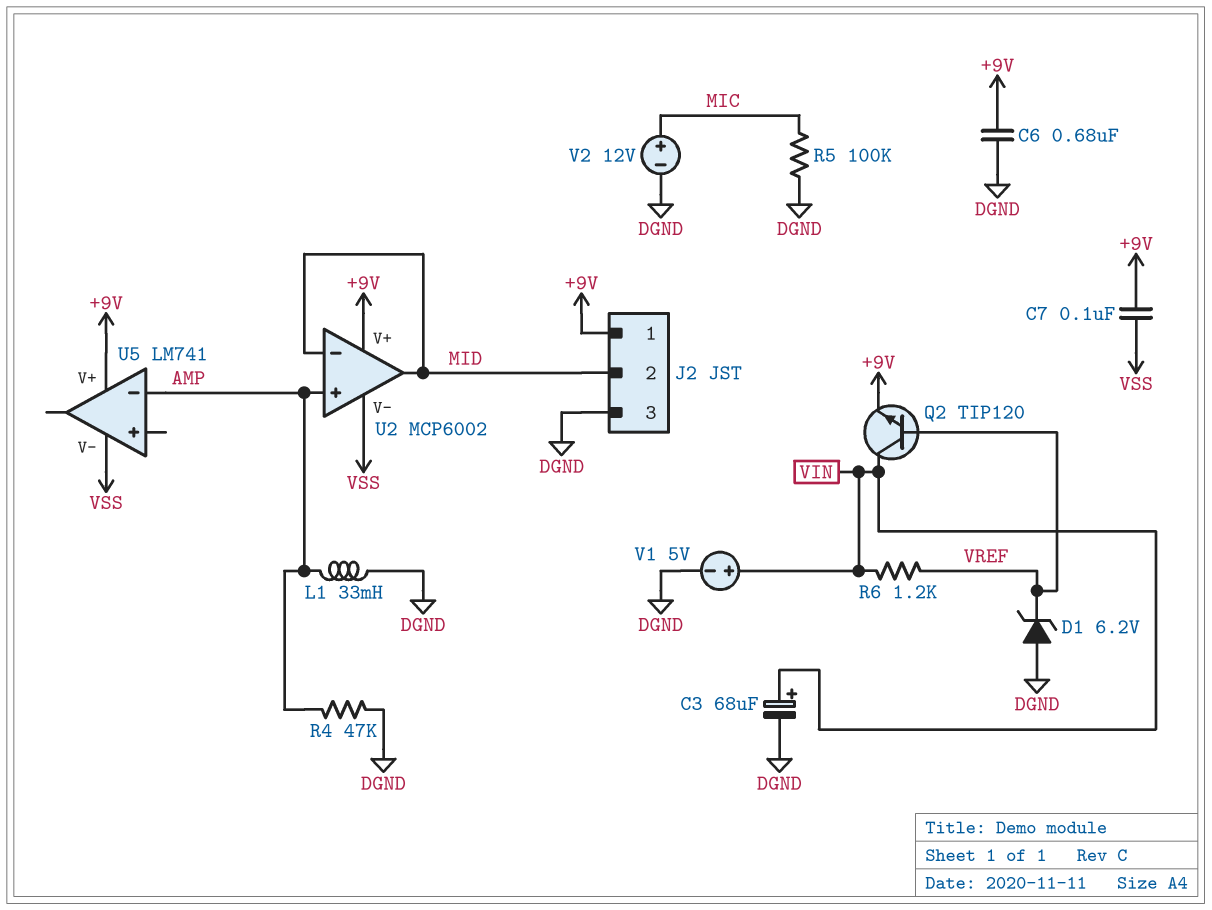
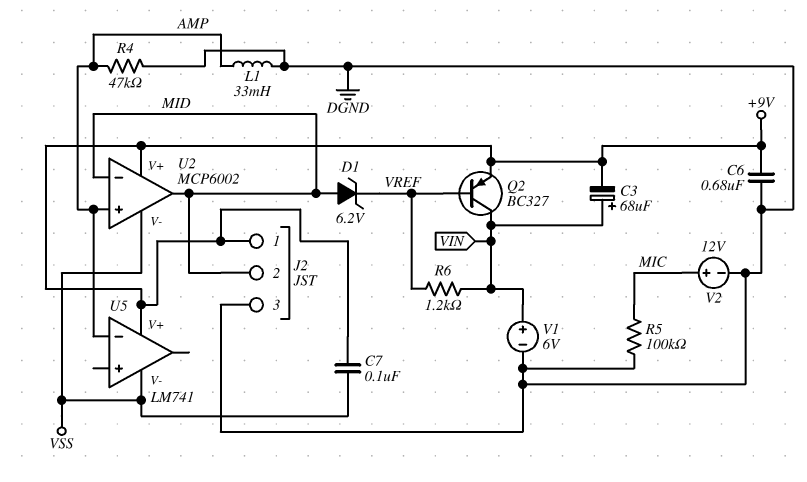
C3: 68uF (plus VIN, minus DGND) -> 68uF (plus VIN, minus +9V)
D1: zener 6.2V (A DGND, K VREF) -> zener 6.2V (A MID, K VREF)
Q2: NPN TIP120 (B VREF, C VIN, E +9V) -> PNP BC327 (B VREF, C VIN, E +9V)
V1: 5V (plus VIN, minus DGND) -> 6V (plus VIN, minus DGND)

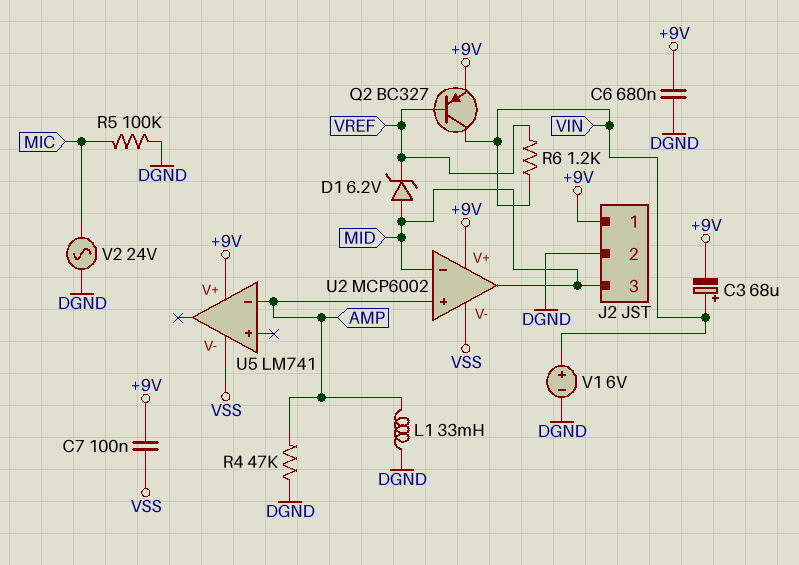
J2 pin 2: MID -> DGND
J2 pin 3: DGND -> MID
V2: 12V (plus MIC, minus DGND) -> AC 24V (DGND, MIC)

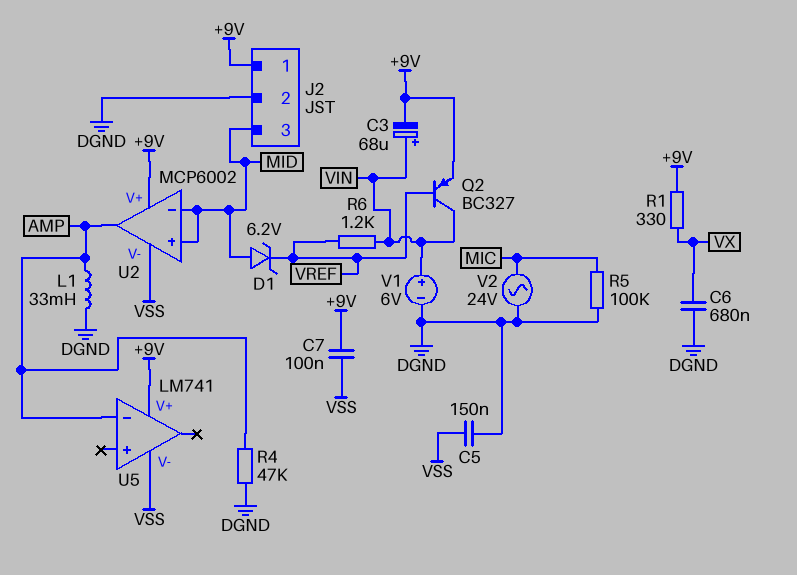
C5: none -> 150nF (DGND, VSS)
C6: 680nF (+9V, DGND) -> 680nF (DGND, VX)
R1: none -> 330 (+9V, VX)
U2 pin in+: AMP -> MID
U2 pin out: MID -> AMP

